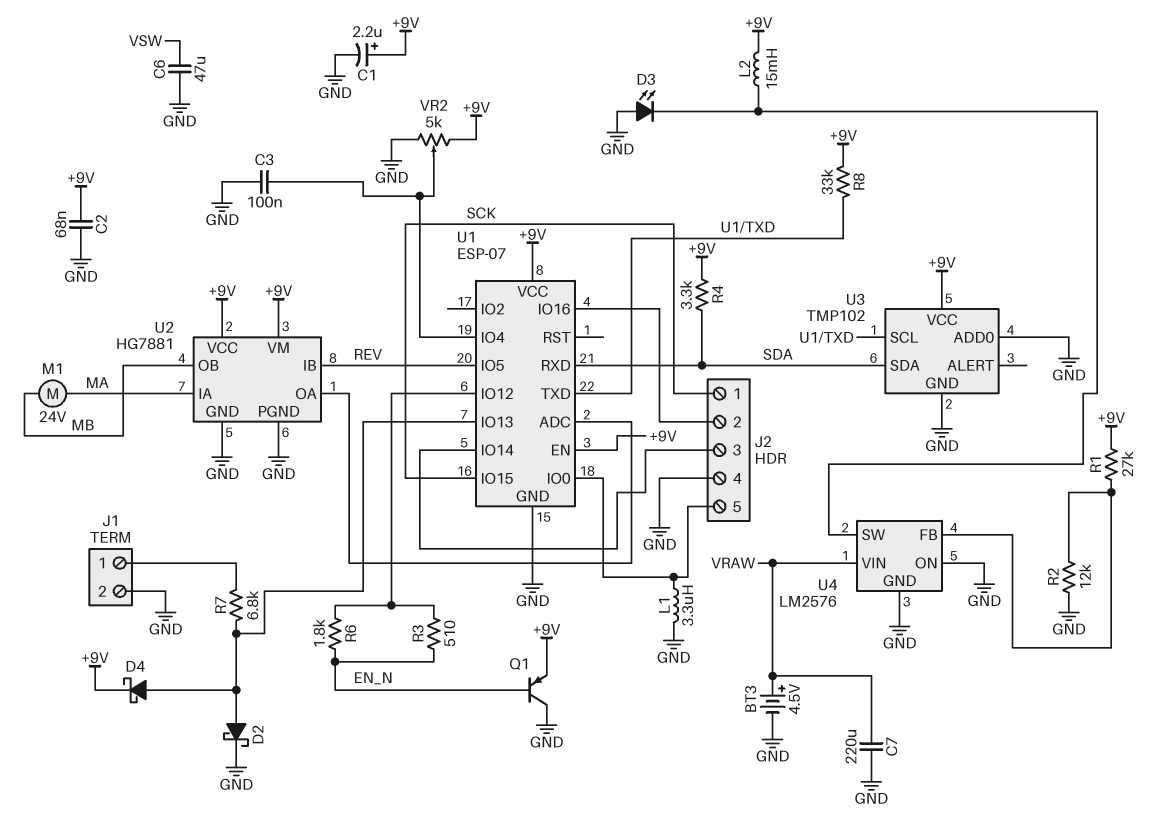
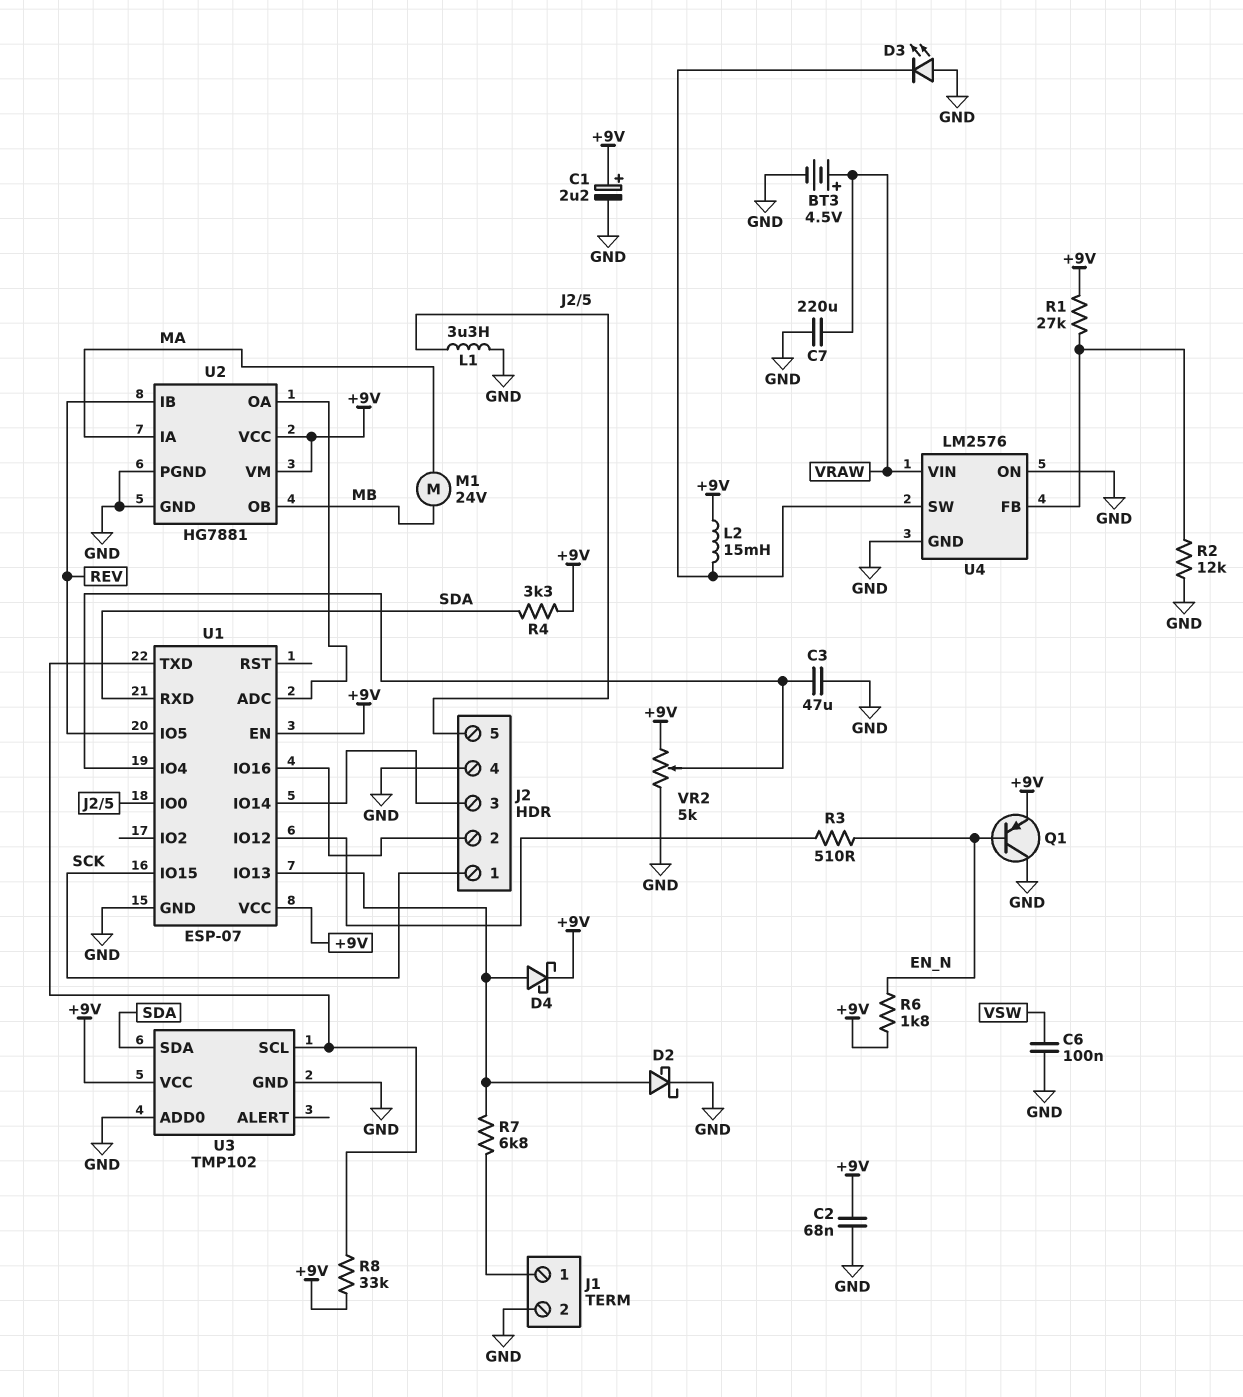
C3: 100nF (GND, U1/IO4) -> 47uF (GND, U1/IO4)
C6: 47uF (GND, VSW) -> 100nF (GND, VSW)
R6: 1.8k (EN_N, U1/IO12) -> 1.8k (+9V, EN_N)

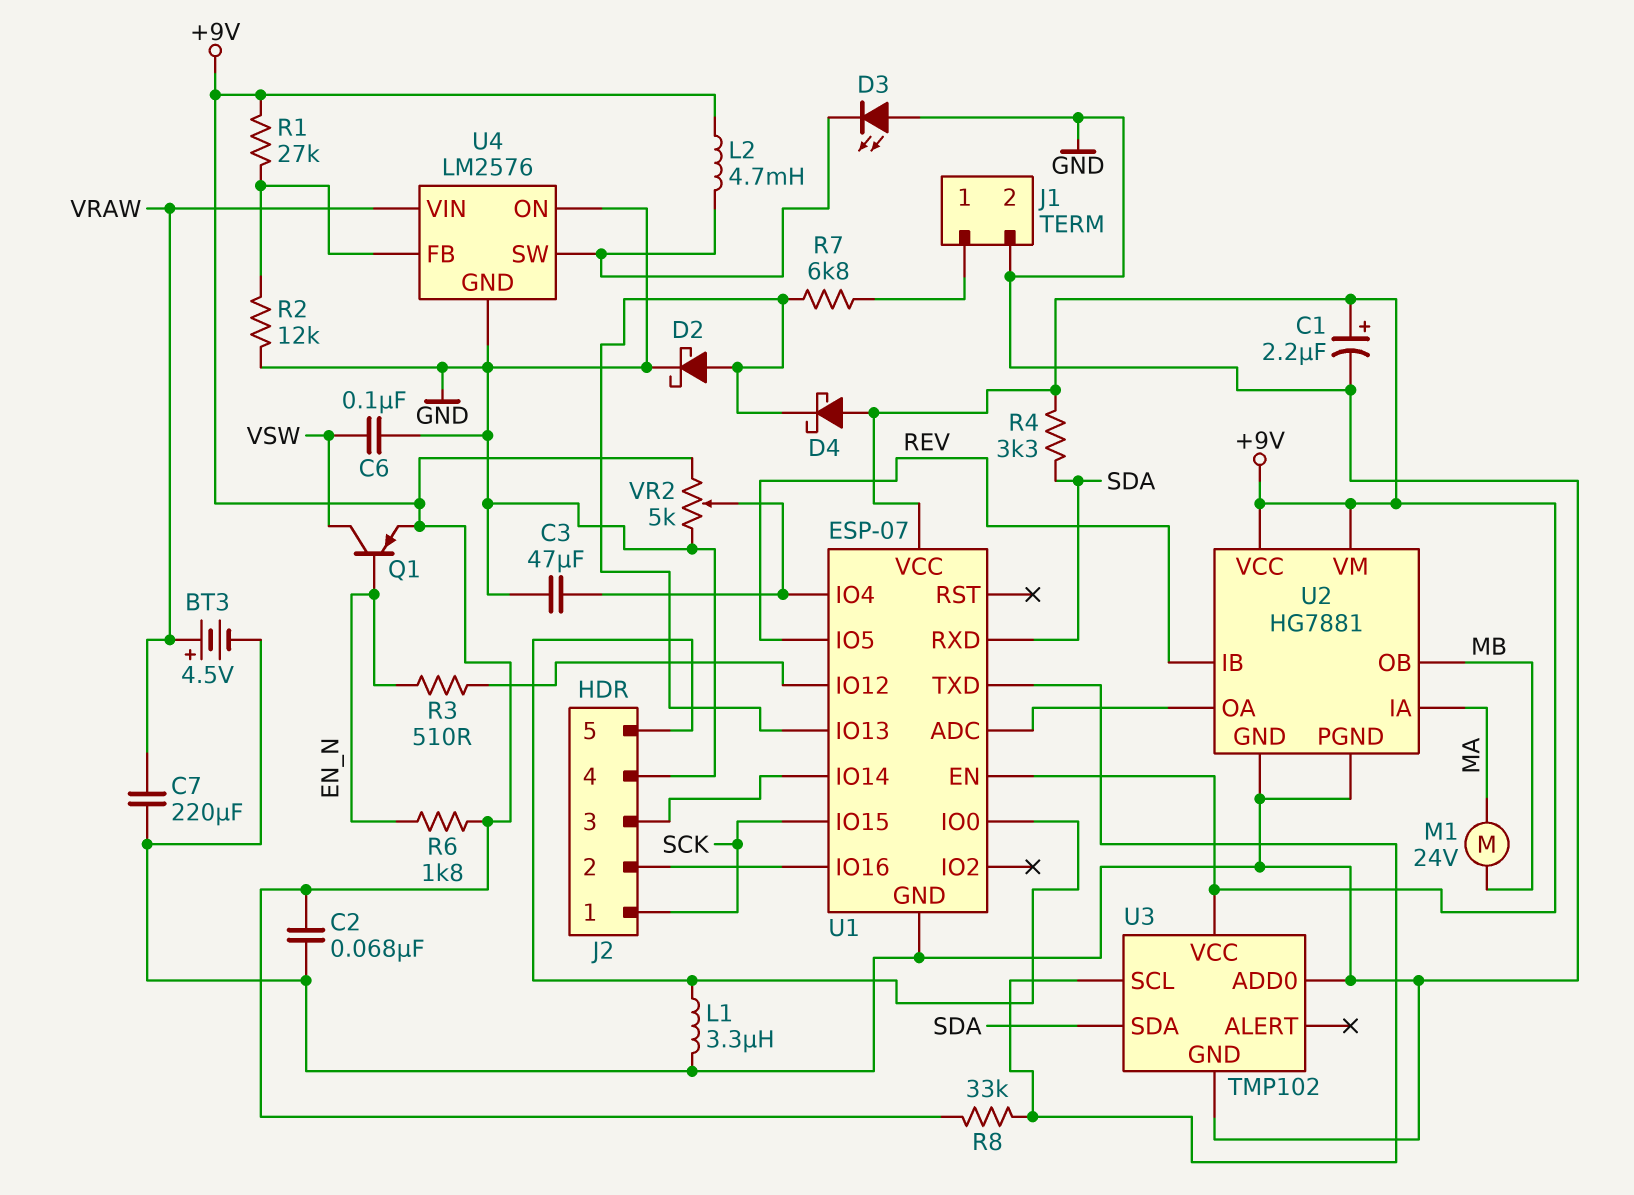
D4: schottky (A U1/IO13, K +9V) -> schottky (A +9V, K U1/IO13)
L2: 15mH (+9V, U4/SW) -> 4.7mH (+9V, U4/SW)
Q1: PNP (B EN_N, C GND, E +9V) -> PNP (B EN_N, C VSW, E +9V)

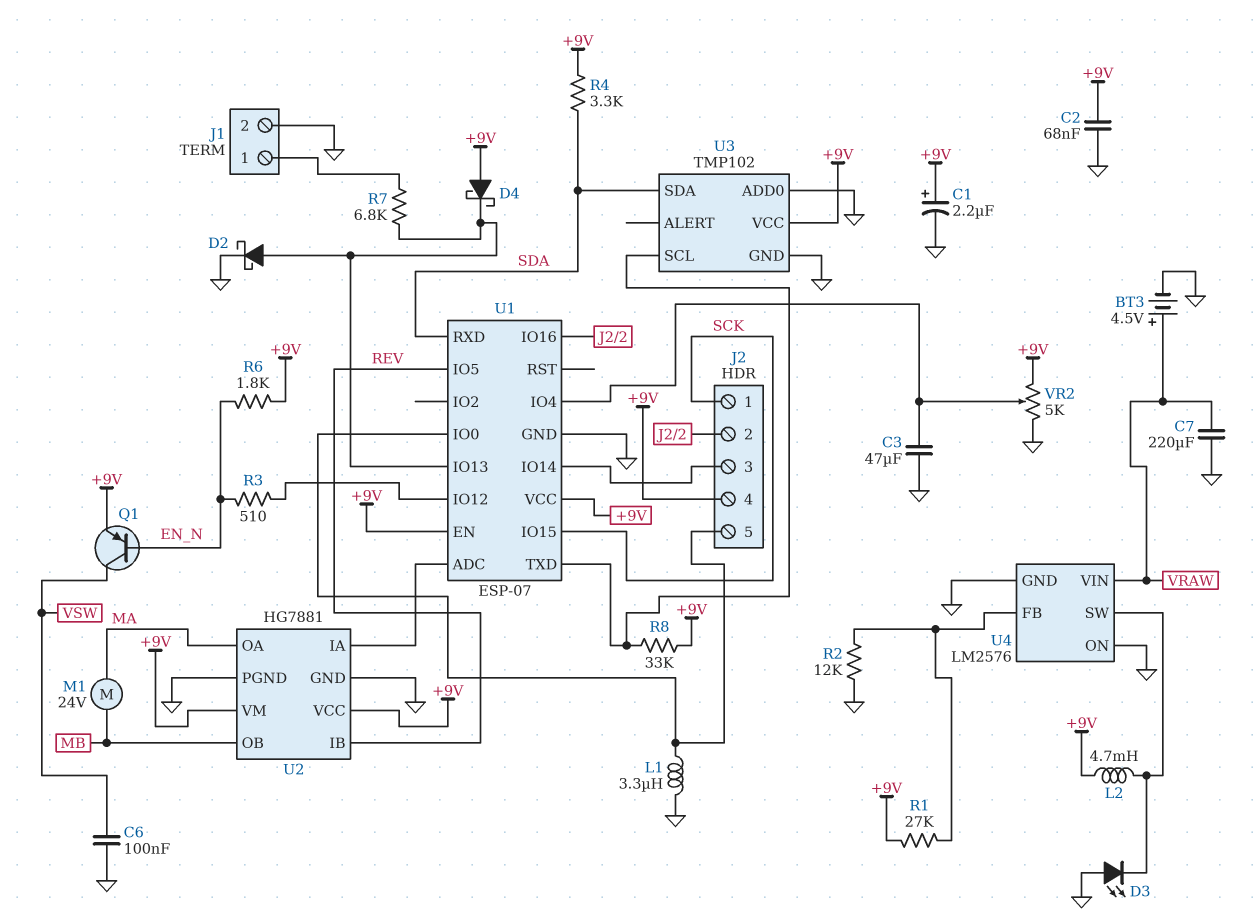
J2 pin 4: GND -> +9V
U2 pin IA: MA -> U1/ADC
U2 pin OA: U1/ADC -> MA

